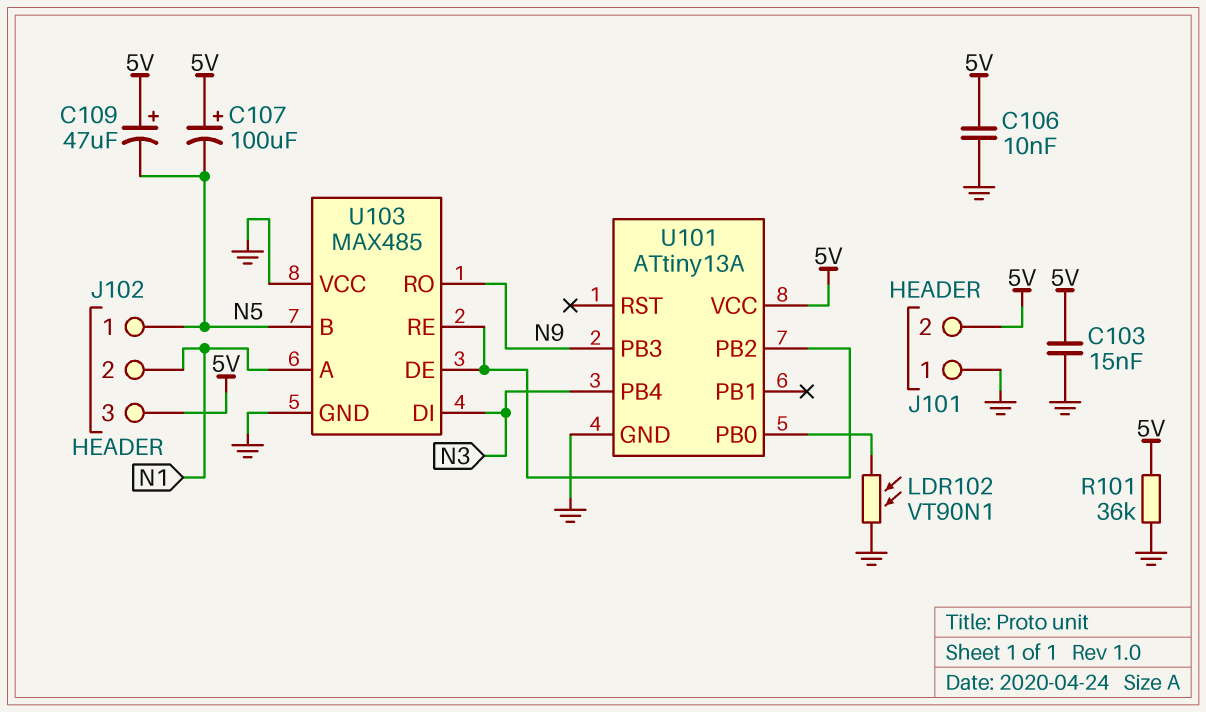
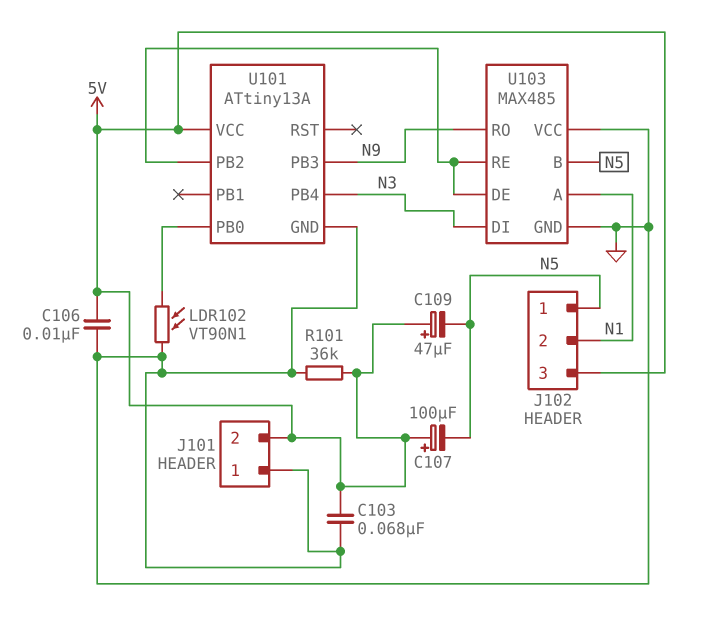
C103: 15nF (5V, GND) -> 68nF (5V, GND)

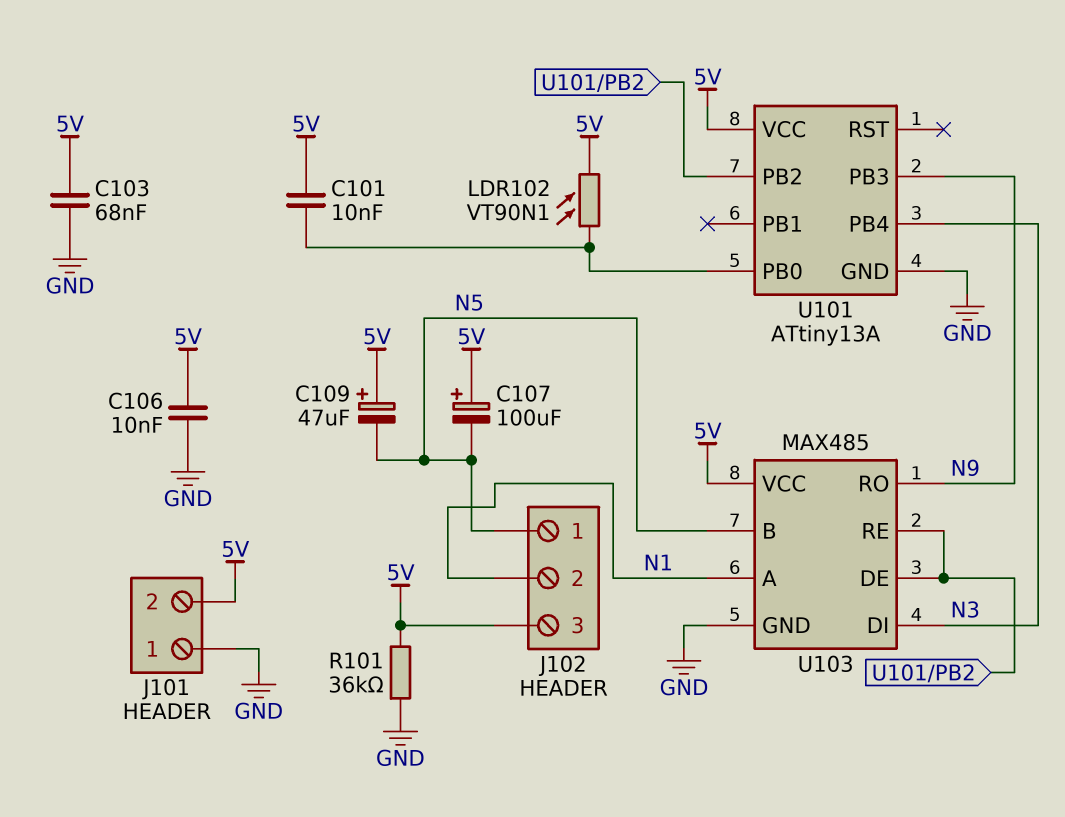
C101: none -> 10nF (5V, U101/PB0)
LDR102: VT90N1 (GND, U101/PB0) -> VT90N1 (5V, U101/PB0)
U103 pin VCC: GND -> 5V

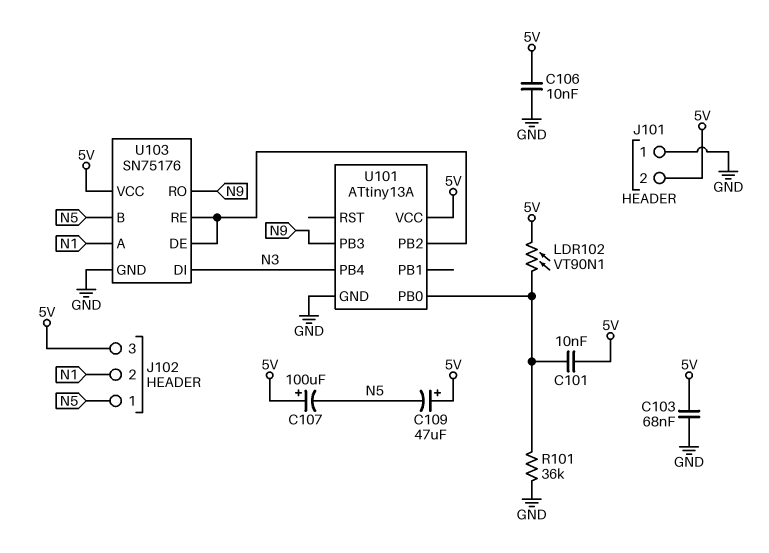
R101: 36k (5V, GND) -> 36k (GND, U101/PB0)
U103: MAX485 -> SN75176

